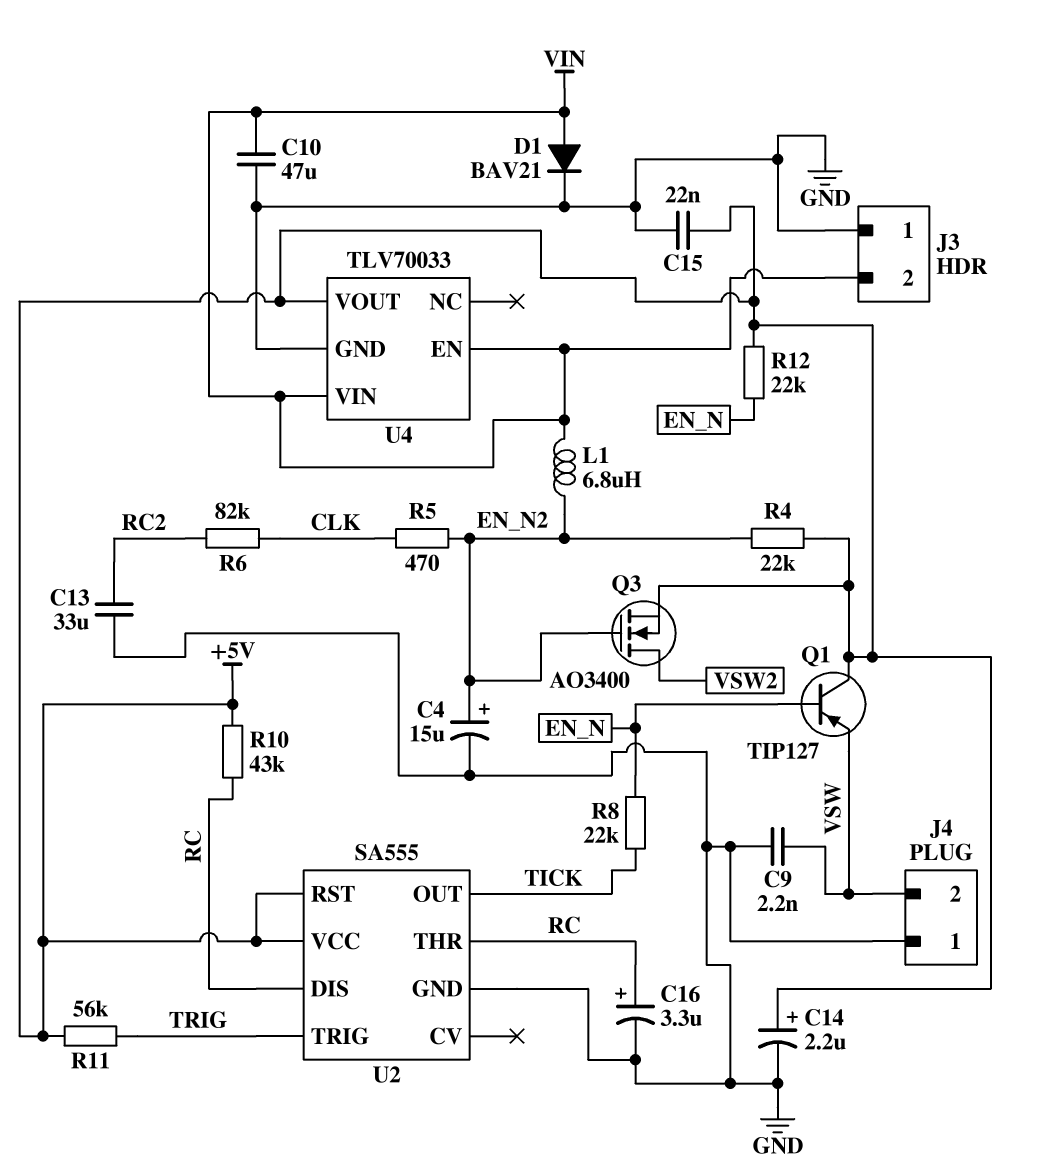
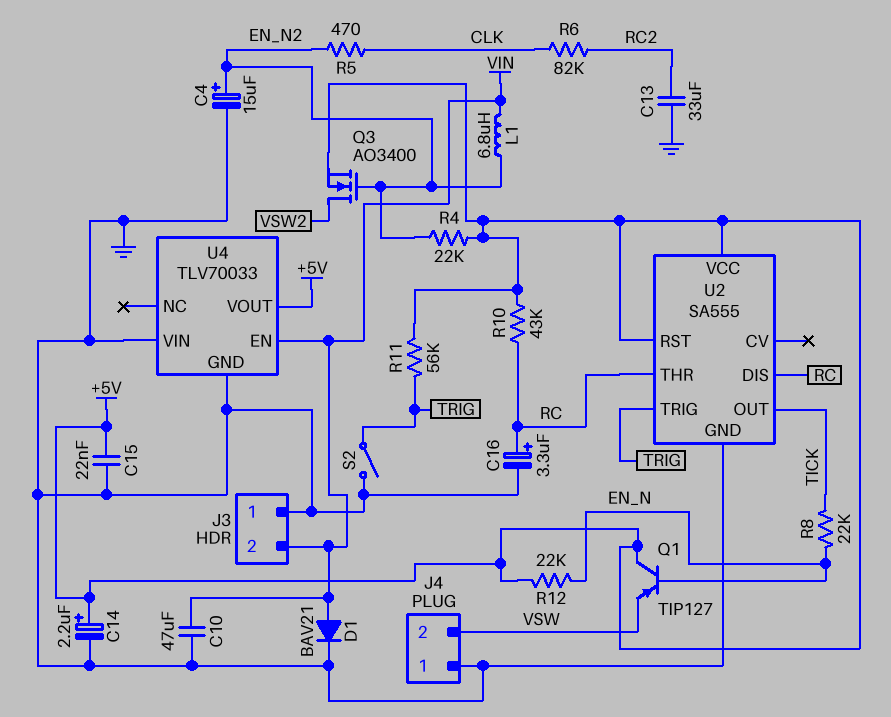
C9: 2.2nF (GND, VSW) -> none
S2: none -> switch (GND, TRIG)
U4 pin VIN: VIN -> GND

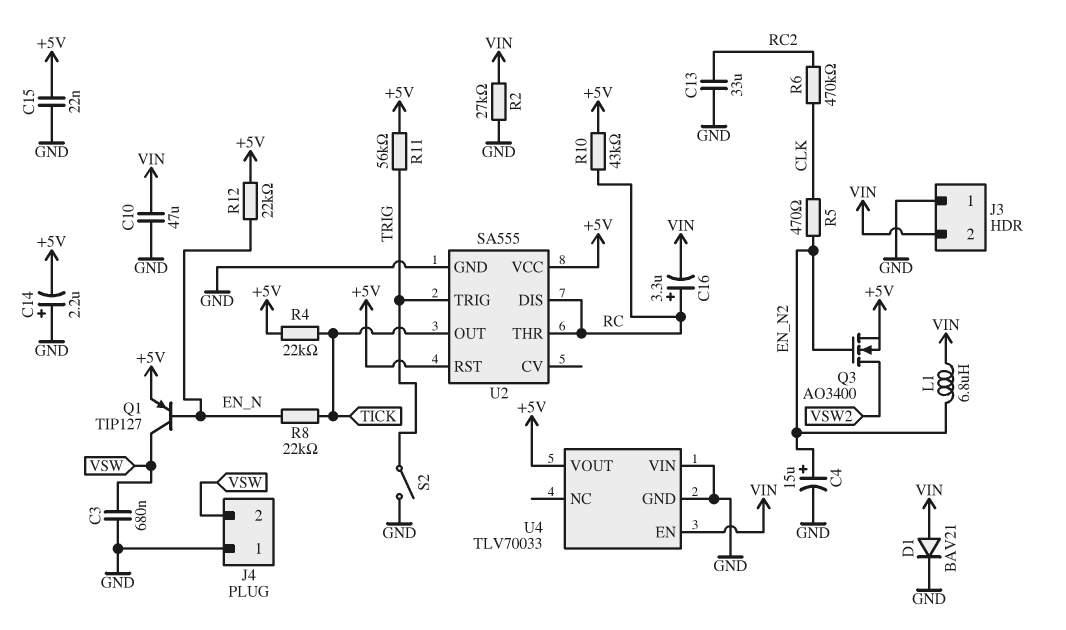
C3: none -> 680nF (GND, VSW)
C14: 2.2uF (plus +5V, minus GND) -> 2.2uF (plus GND, minus +5V)
C16: 3.3uF (plus RC, minus GND) -> 3.3uF (plus RC, minus VIN)
Q1: PNP TIP127 (B EN_N, C +5V, E VSW) -> PNP TIP127 (B EN_N, C VSW, E +5V)
R2: none -> 27k (GND, VIN)
R4: 22k (+5V, EN_N2) -> 22k (+5V, TICK)
R6: 82k (CLK, RC2) -> 470k (CLK, RC2)

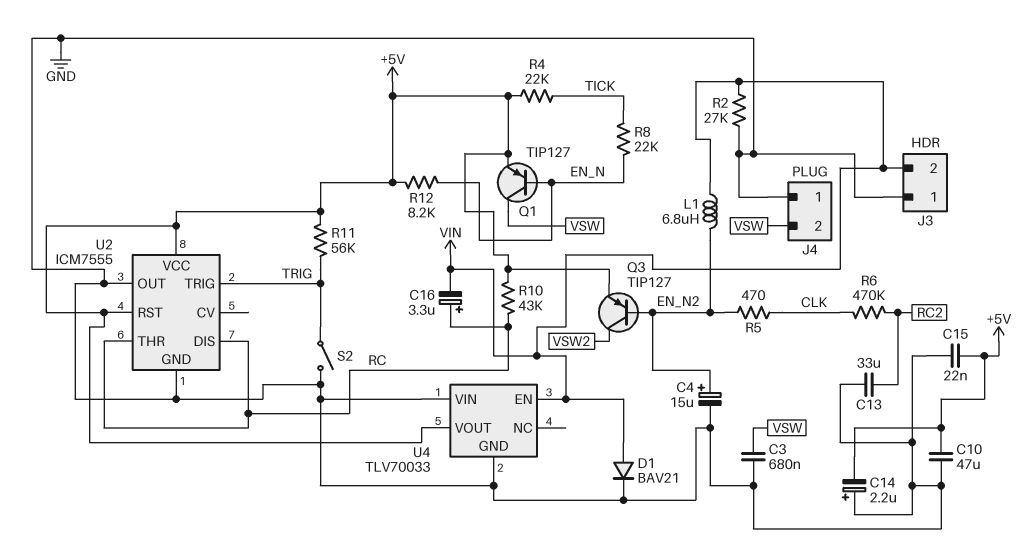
C10: 47uF (GND, VIN) -> 47uF (+5V, GND)
Q3: NMOS AO3400 (G EN_N2, D VSW2, S +5V) -> PNP TIP127 (B EN_N2, C VSW2, E +5V)
R12: 22k (+5V, EN_N) -> 8.2k (+5V, EN_N)
U2: SA555 -> ICM7555
U2 pin OUT: TICK -> GND

